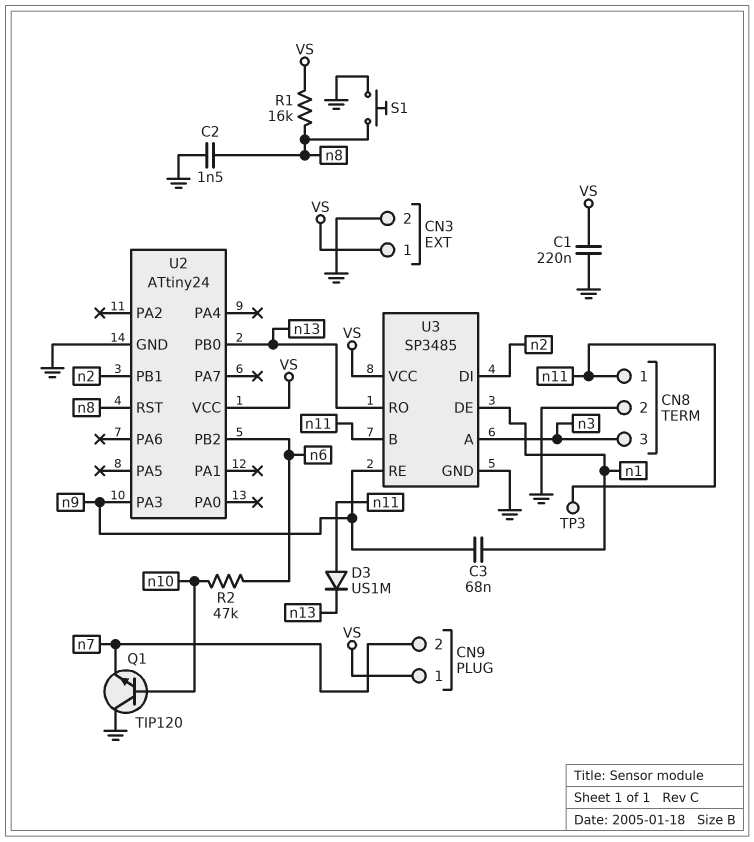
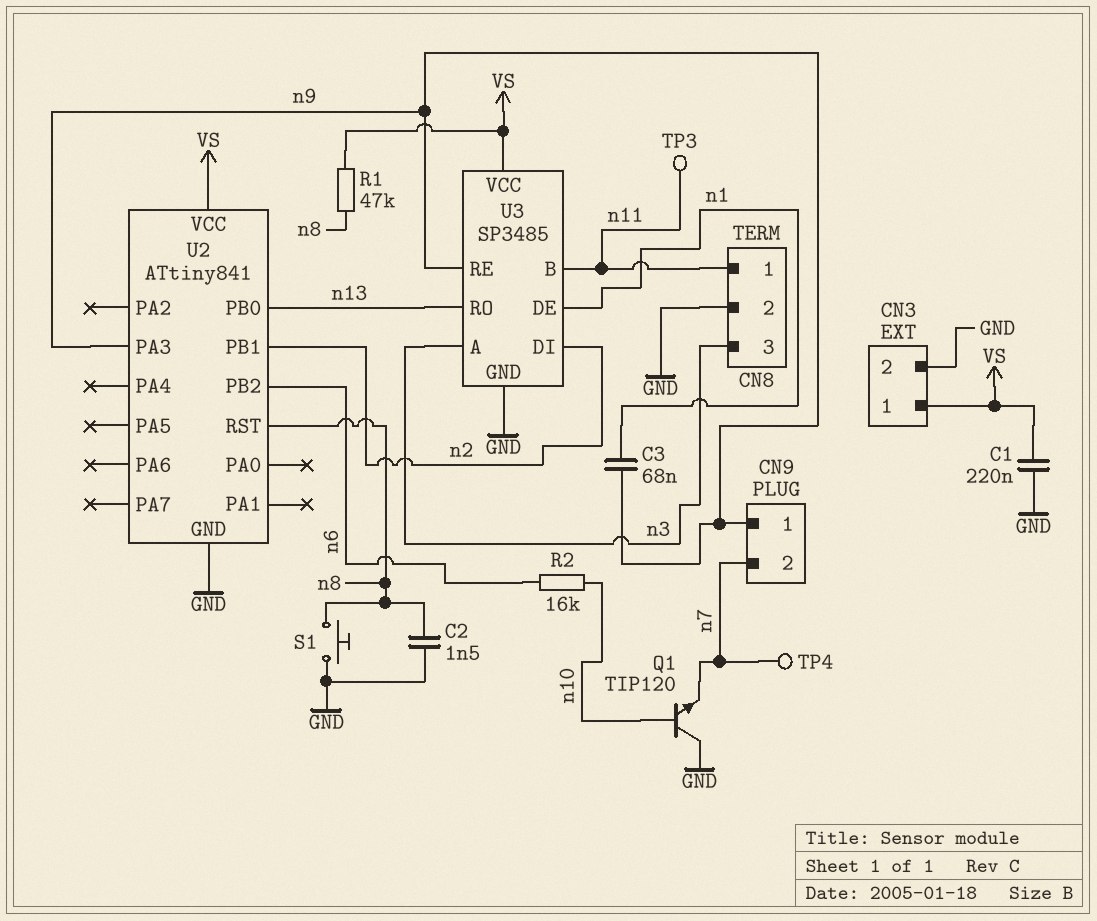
CN9 pin 1: VS -> n9
D3: diode US1M (A n11, K n13) -> none
R1: 16k (VS, n8) -> 47k (VS, n8)
R2: 47k (n6, n10) -> 16k (n6, n10)
TP4: none -> test point (n7)
U2: ATtiny24 -> ATtiny841

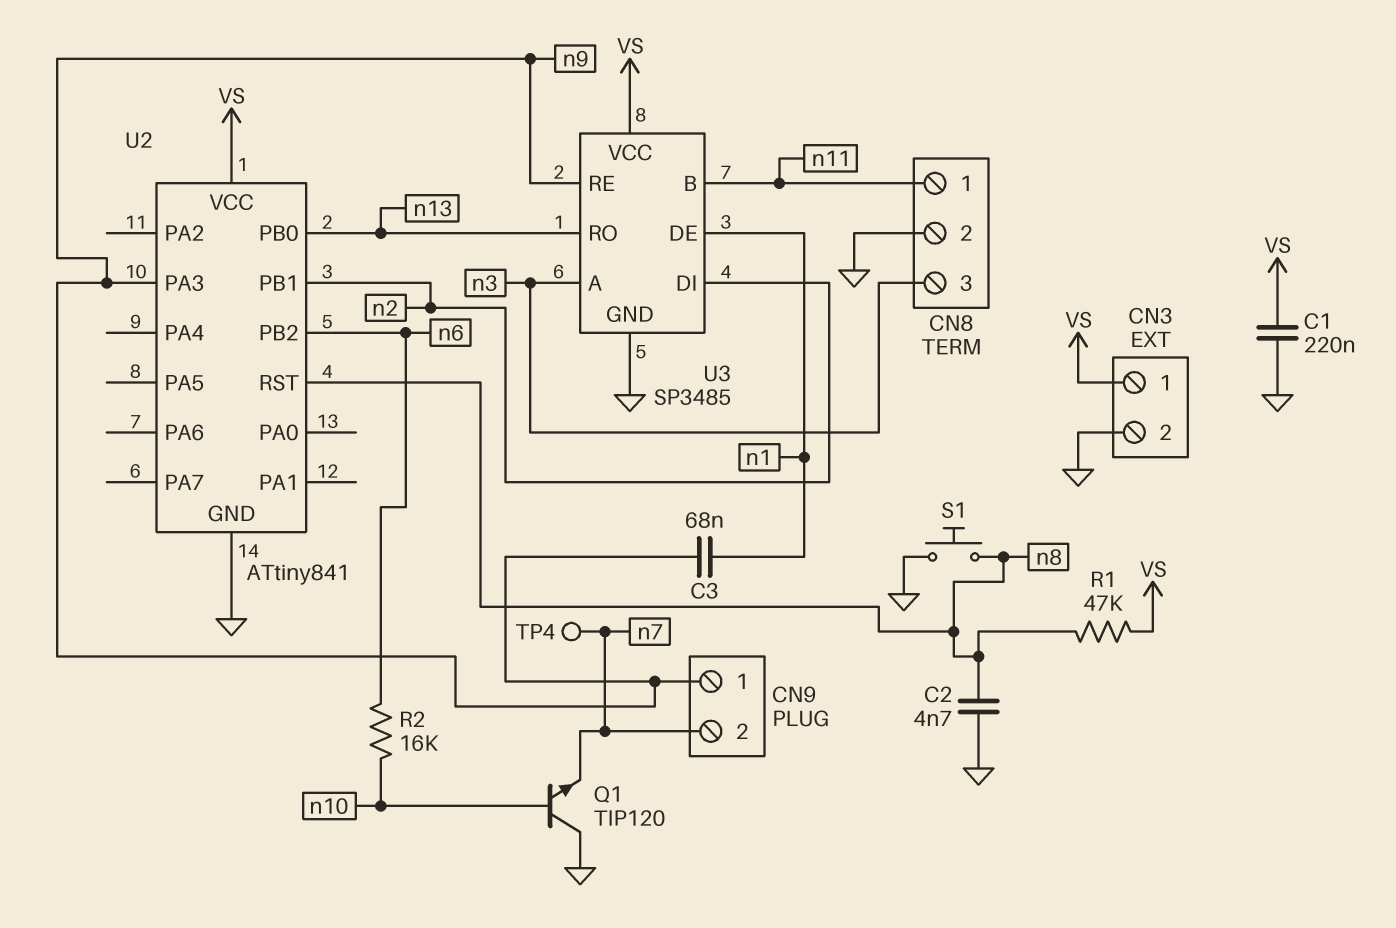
C2: 1.5nF (GND, n8) -> 4.7nF (GND, n8)
TP3: test point (n11) -> none

